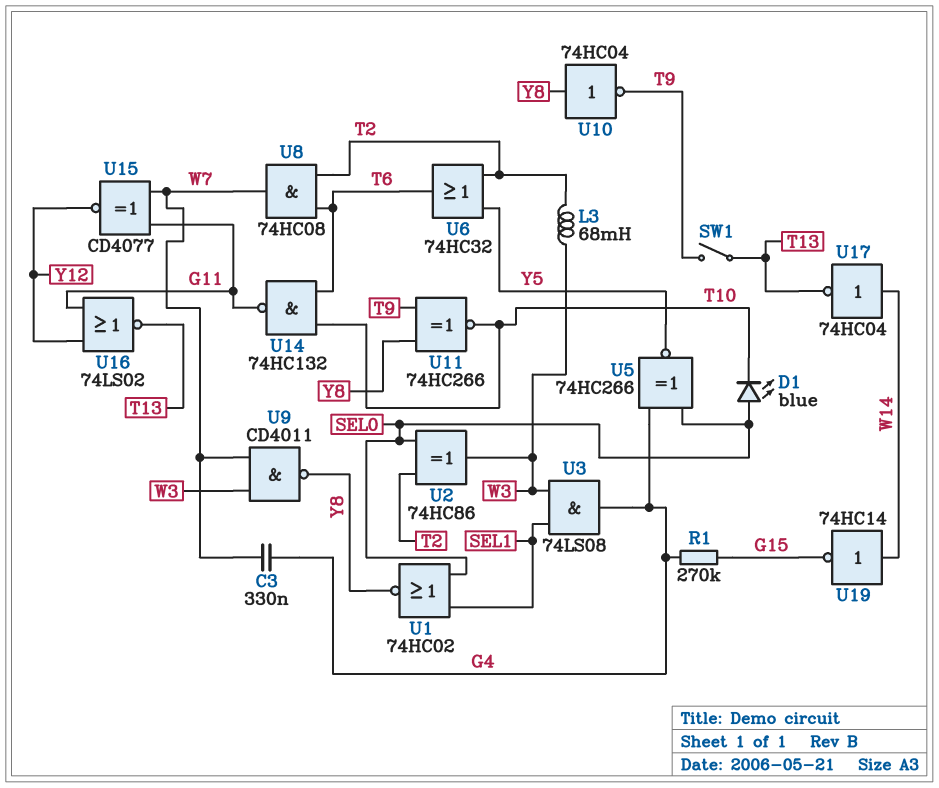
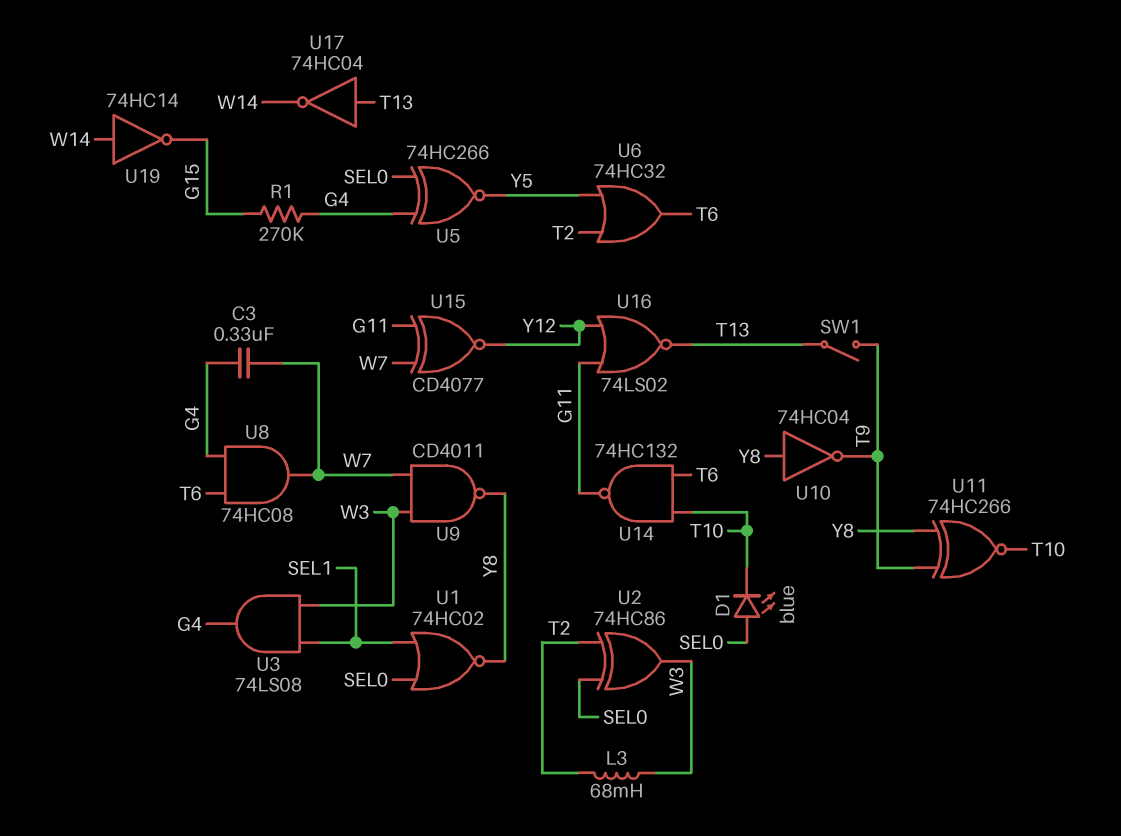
U8: AND 74HC08 (in T2, in T6, out W7) -> AND 74HC08 (in G4, in T6, out W7)
U17: NOT 74HC04 (in W14, out T13) -> NOT 74HC04 (in T13, out W14)

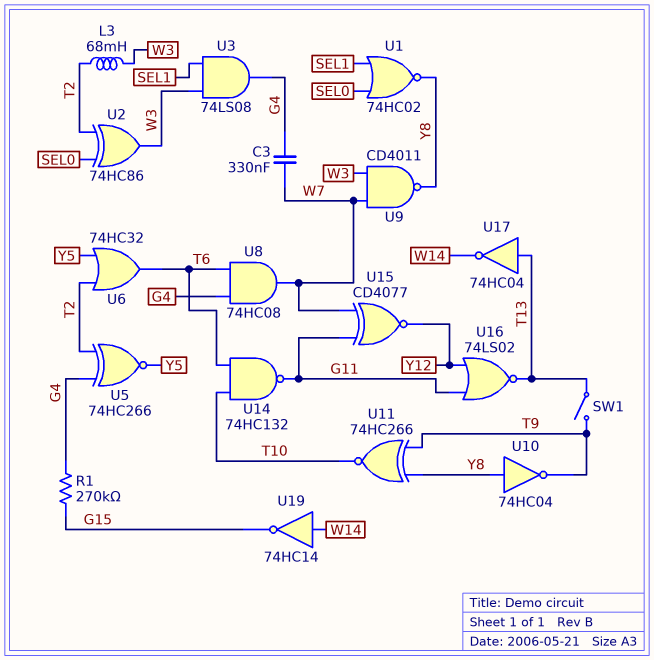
D1: LED blue (A SEL0, K T10) -> none
U5: XNOR 74HC266 (in G4, in SEL0, out Y5) -> XNOR 74HC266 (in G4, in T2, out Y5)

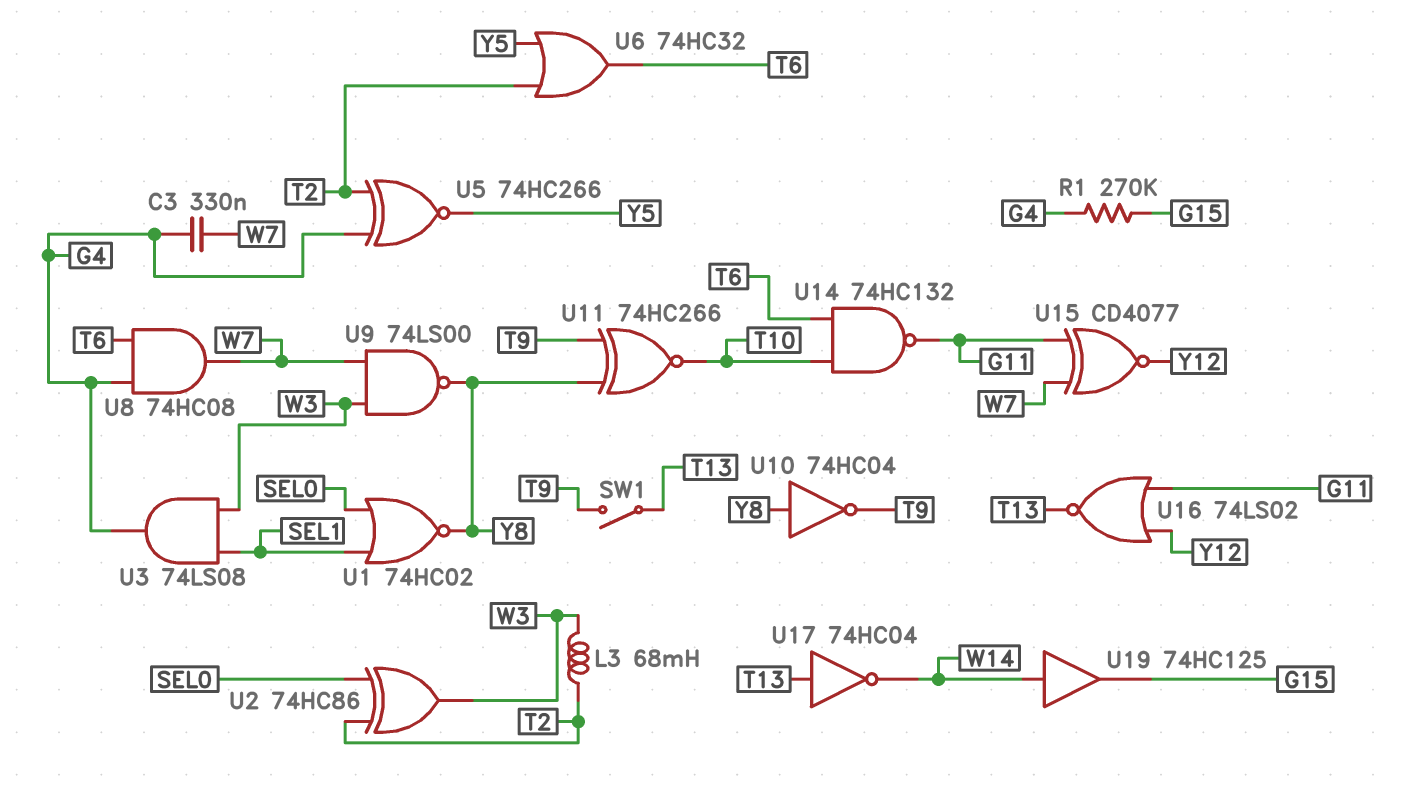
U9: NAND CD4011 (in W3, in W7, out Y8) -> NAND 74LS00 (in W3, in W7, out Y8)
U19: NOT 74HC14 (in W14, out G15) -> buffer 74HC125 (in W14, out G15)

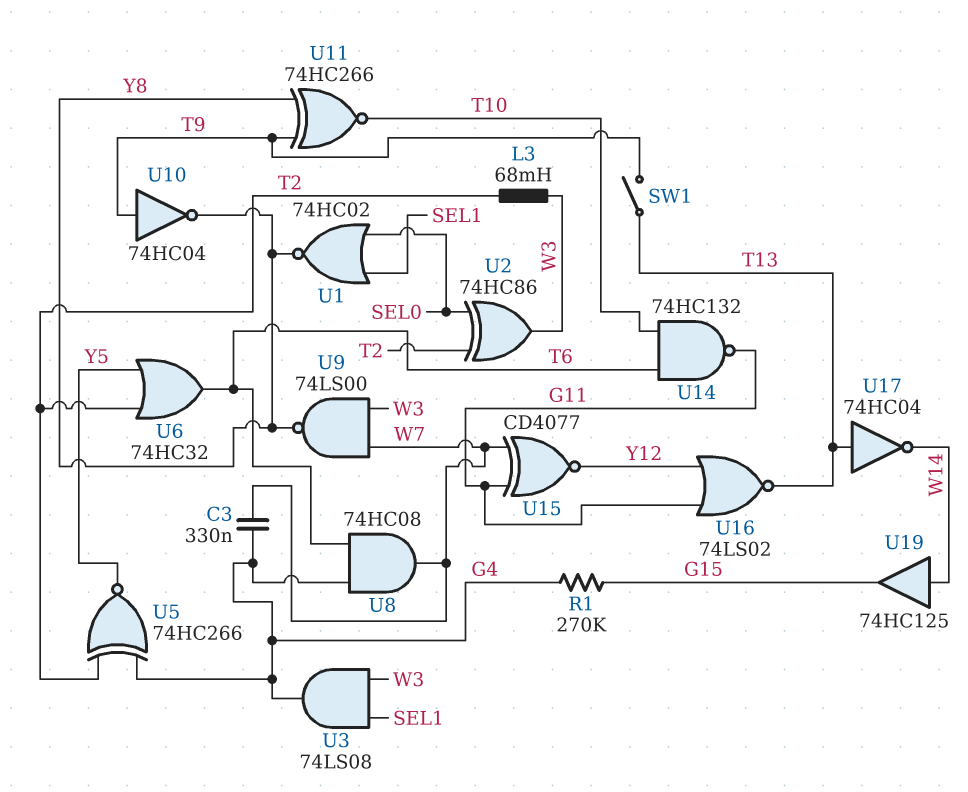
U10: NOT 74HC04 (in Y8, out T9) -> NOT 74HC04 (in T9, out Y8)

